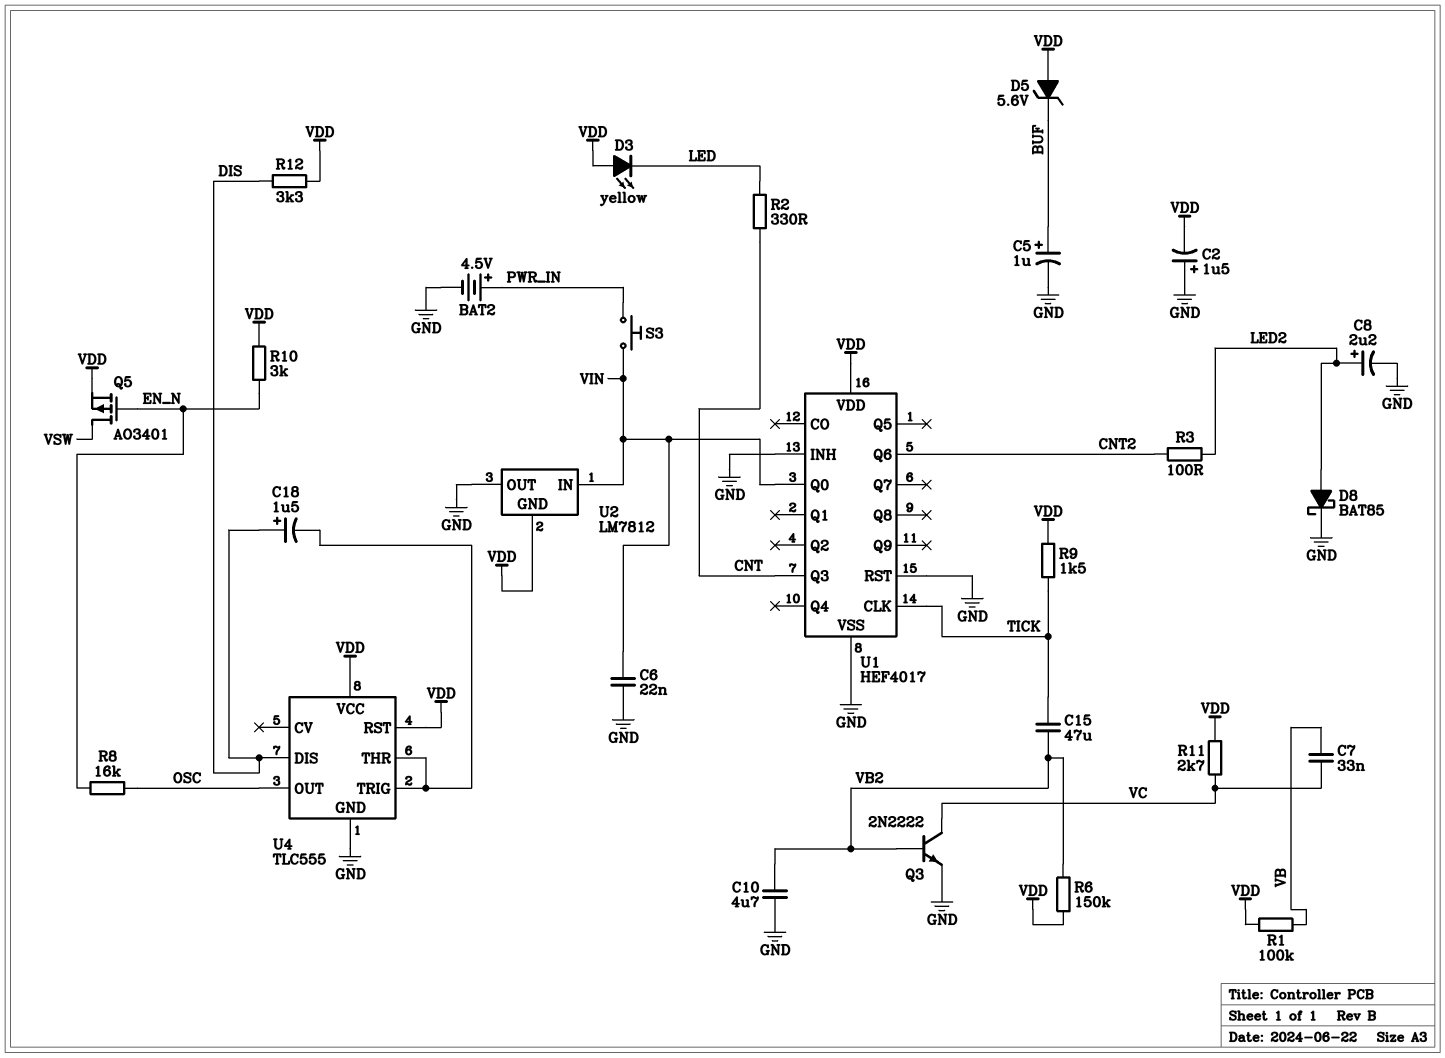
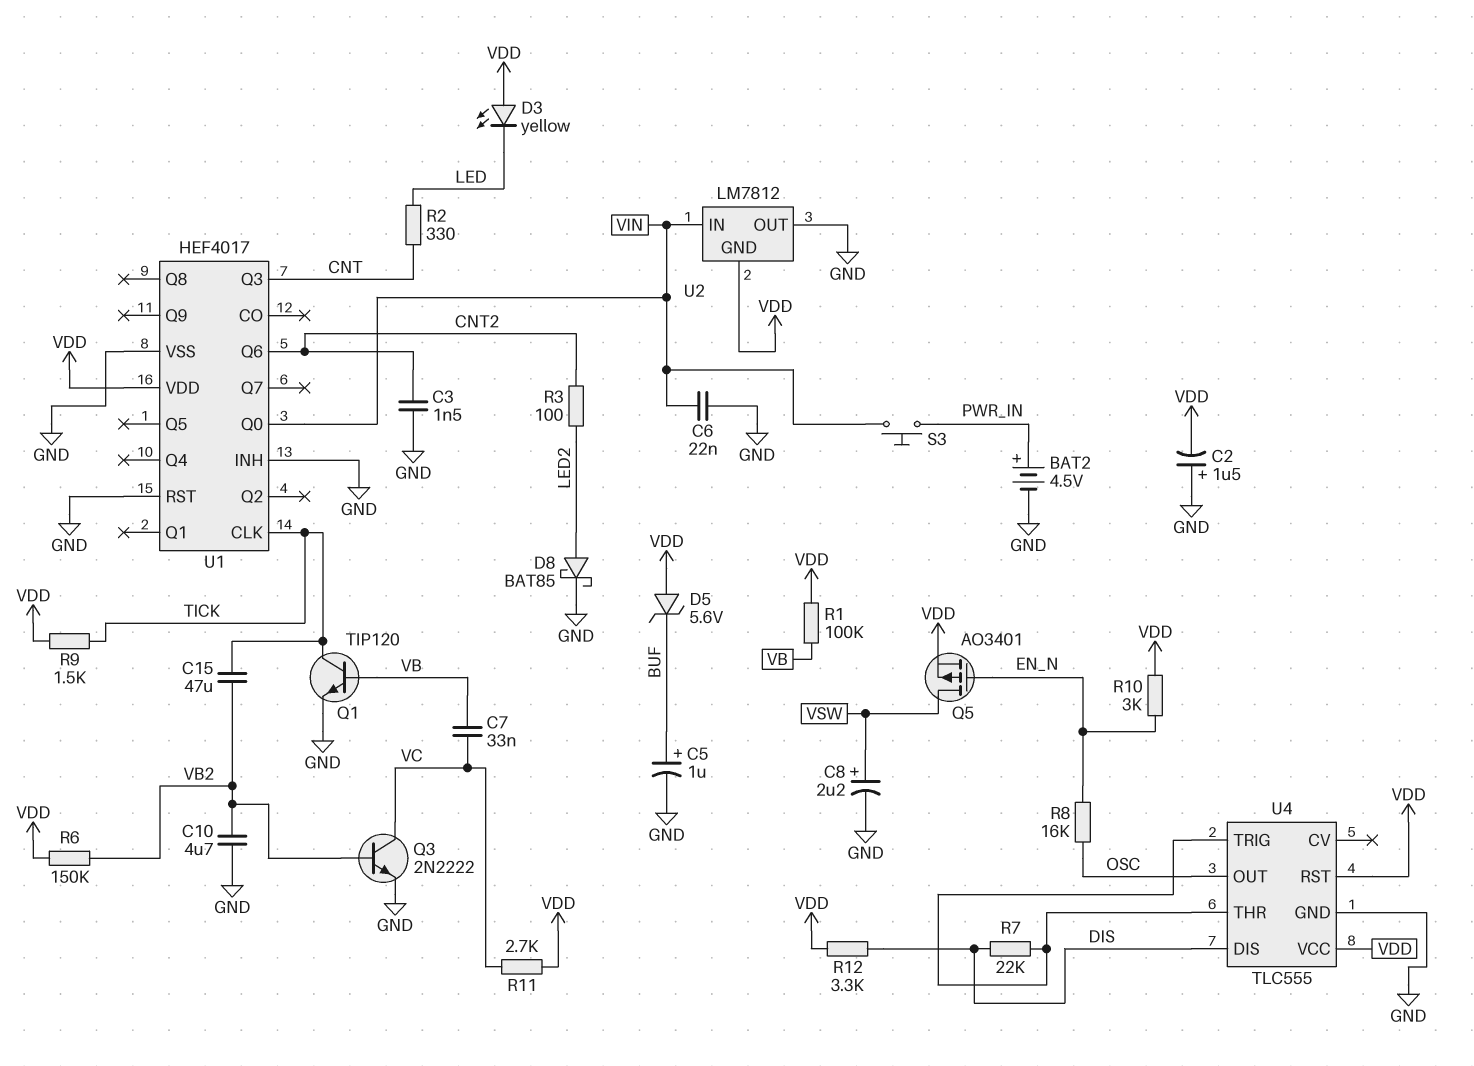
C3: none -> 1.5nF (CNT2, GND)
C8: 2.2uF (plus LED2, minus GND) -> 2.2uF (plus VSW, minus GND)
C18: 1.5uF (plus DIS, minus U4/THR) -> none
Q1: none -> NPN TIP120 (B VB, C TICK, E GND)
R7: none -> 22k (DIS, U4/THR)

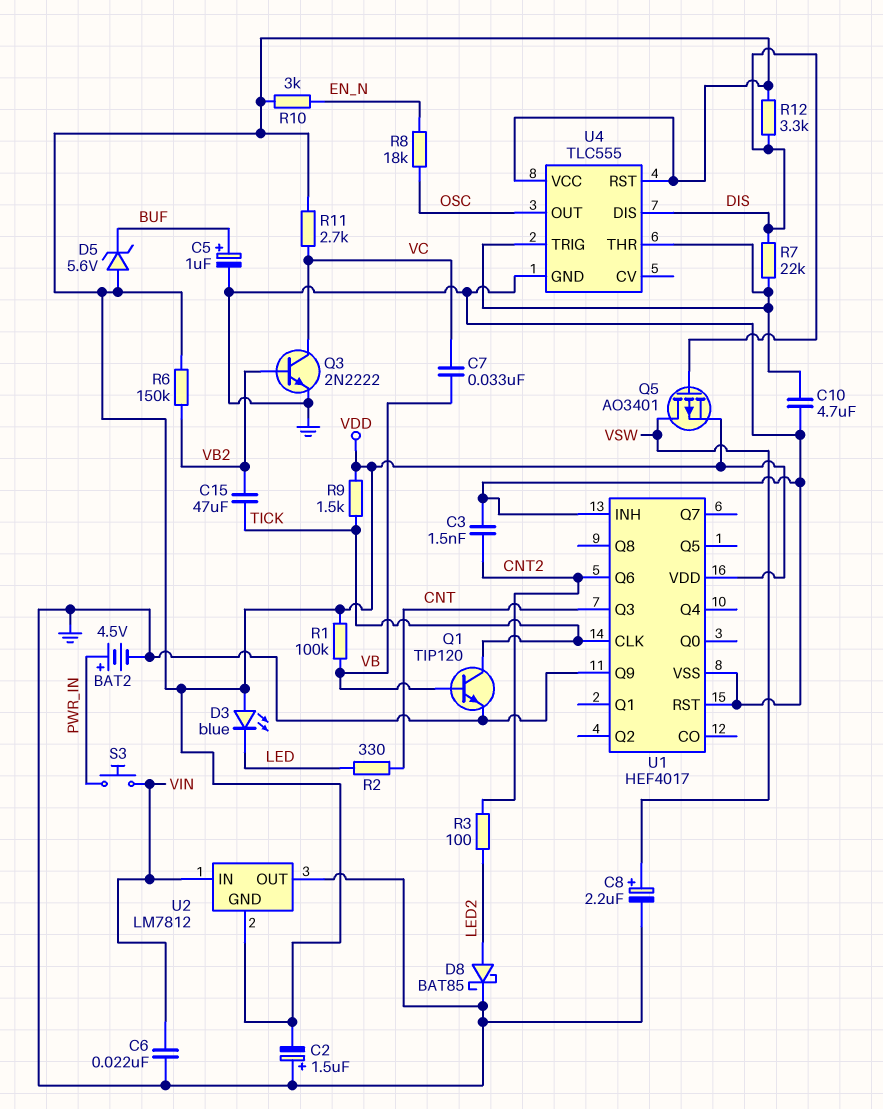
C10: 4.7uF (GND, VB2) -> 4.7uF (GND, U4/THR)
D3: LED yellow (A VDD, K LED) -> LED blue (A VDD, K LED)
Q5: PMOS AO3401 (G EN_N, D VSW, S VDD) -> PMOS AO3401 (G DIS, D VSW, S VDD)
R8: 16k (EN_N, OSC) -> 18k (EN_N, OSC)
U1 pin Q0: VIN -> none
U1 pin Q9: none -> GND

